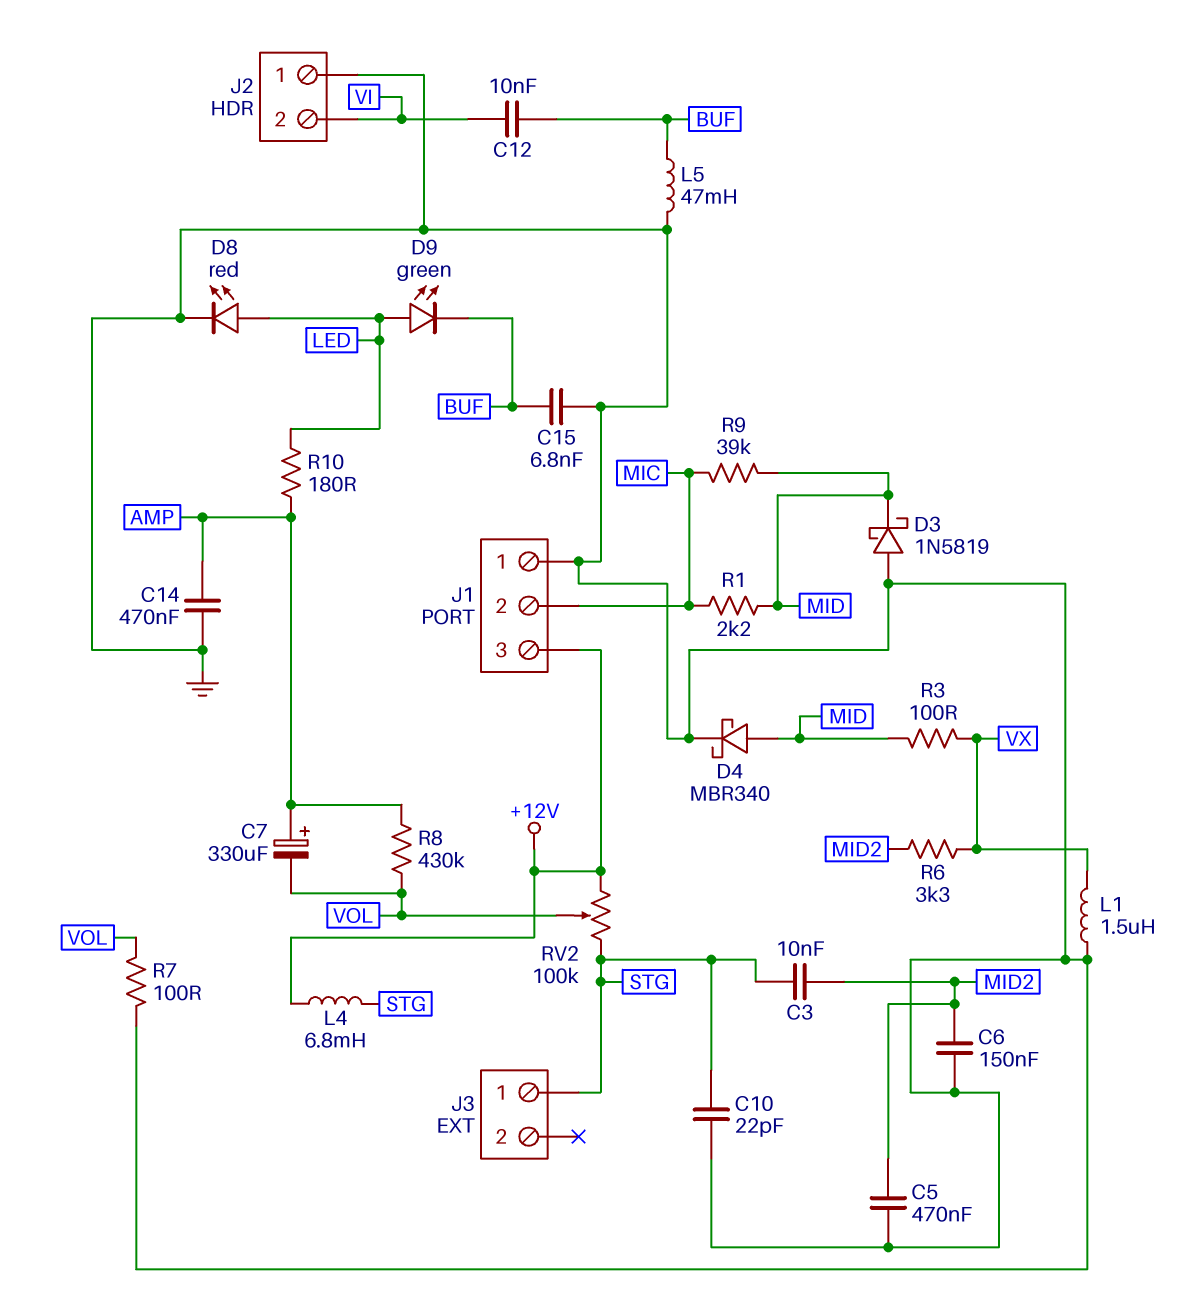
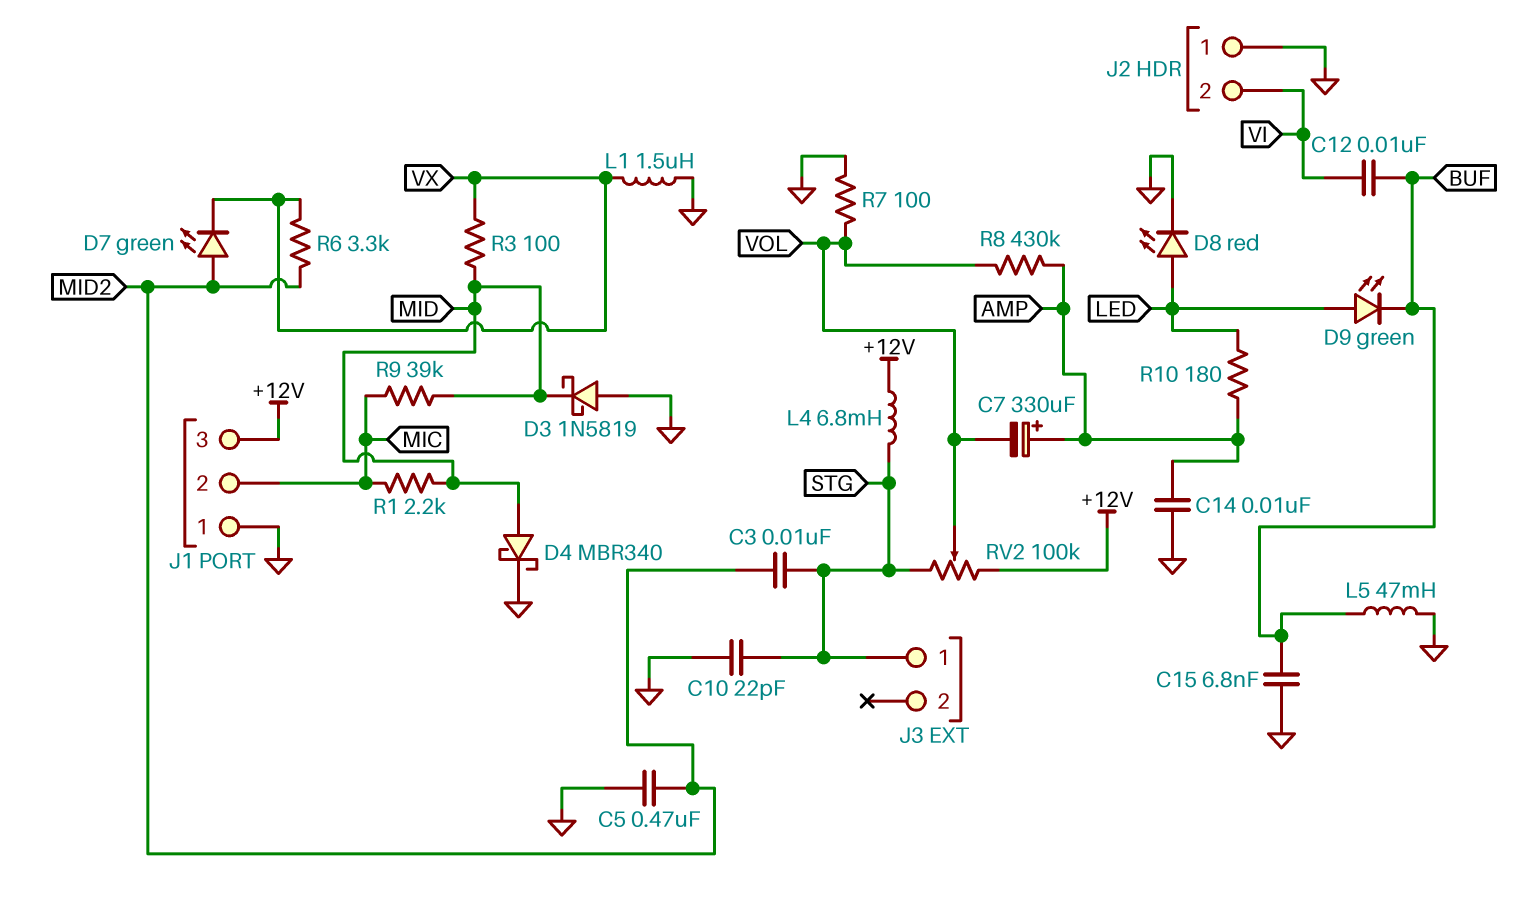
C6: 150nF (GND, MID2) -> none
C14: 470nF (AMP, GND) -> 10nF (AMP, GND)
D7: none -> LED green (A MID2, K VX)

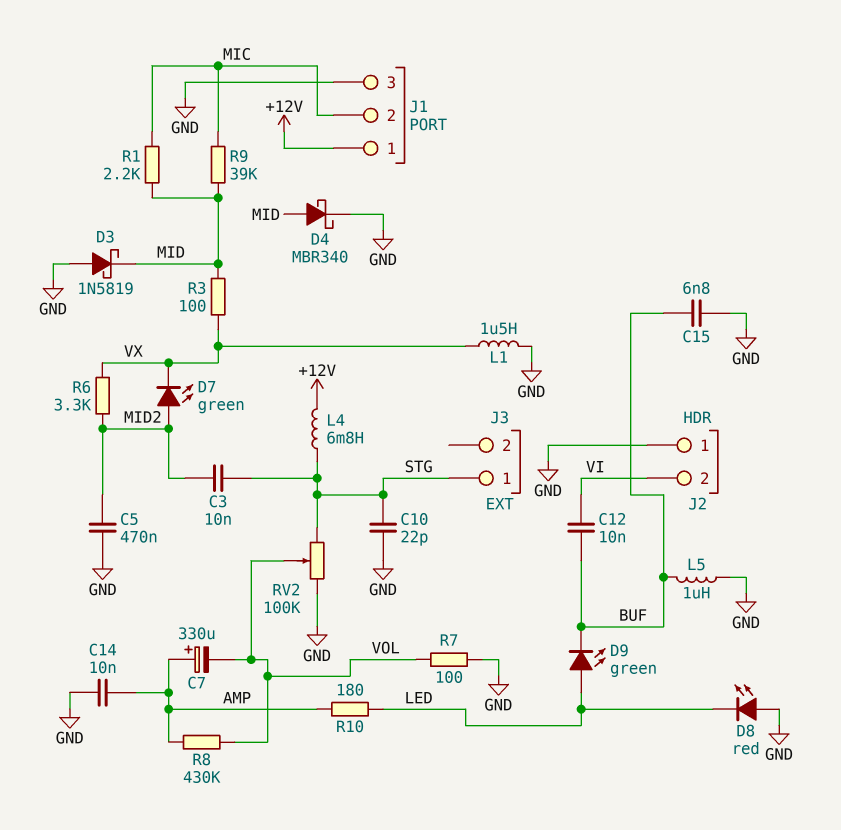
D8: LED red (A LED, K GND) -> LED red (A GND, K LED)
J1 pin 1: GND -> +12V
J1 pin 3: +12V -> GND
L5: 47mH (BUF, GND) -> 1uH (BUF, GND)
RV2: 100k (+12V, STG, wiper VOL) -> 100k (GND, STG, wiper VOL)

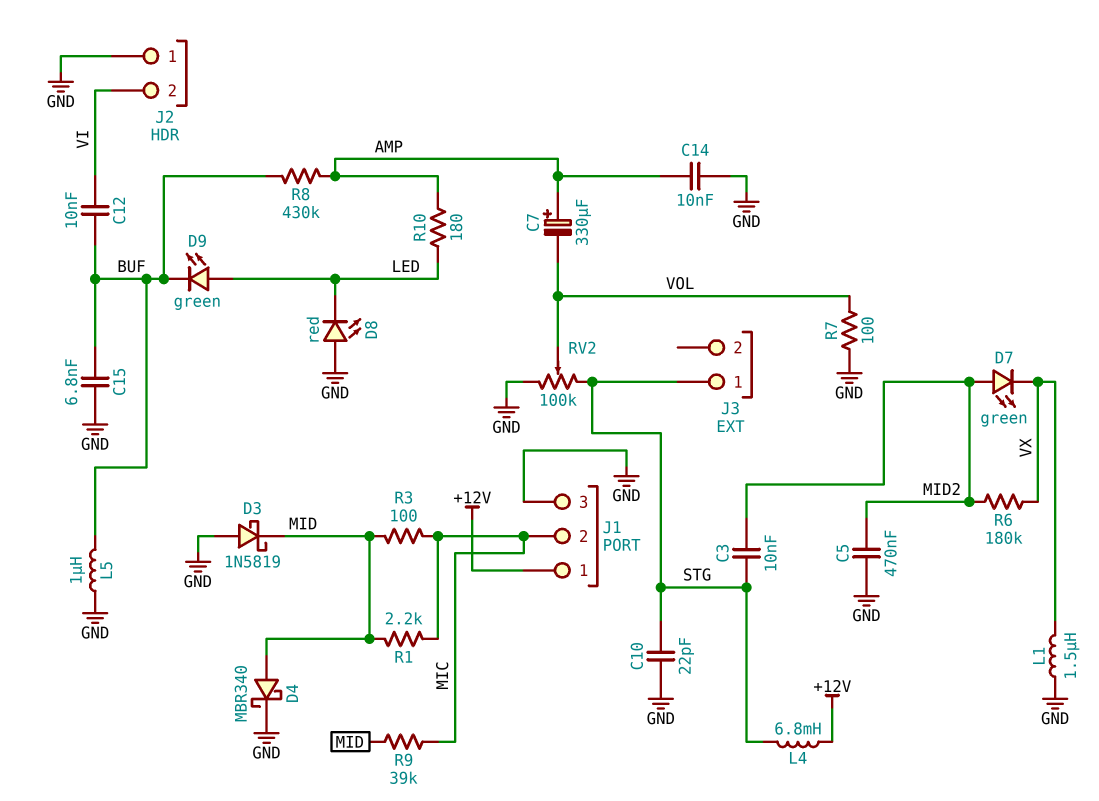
R3: 100 (MID, VX) -> 100 (MIC, MID)
R6: 3.3k (MID2, VX) -> 180k (MID2, VX)
R8: 430k (AMP, VOL) -> 430k (AMP, BUF)

